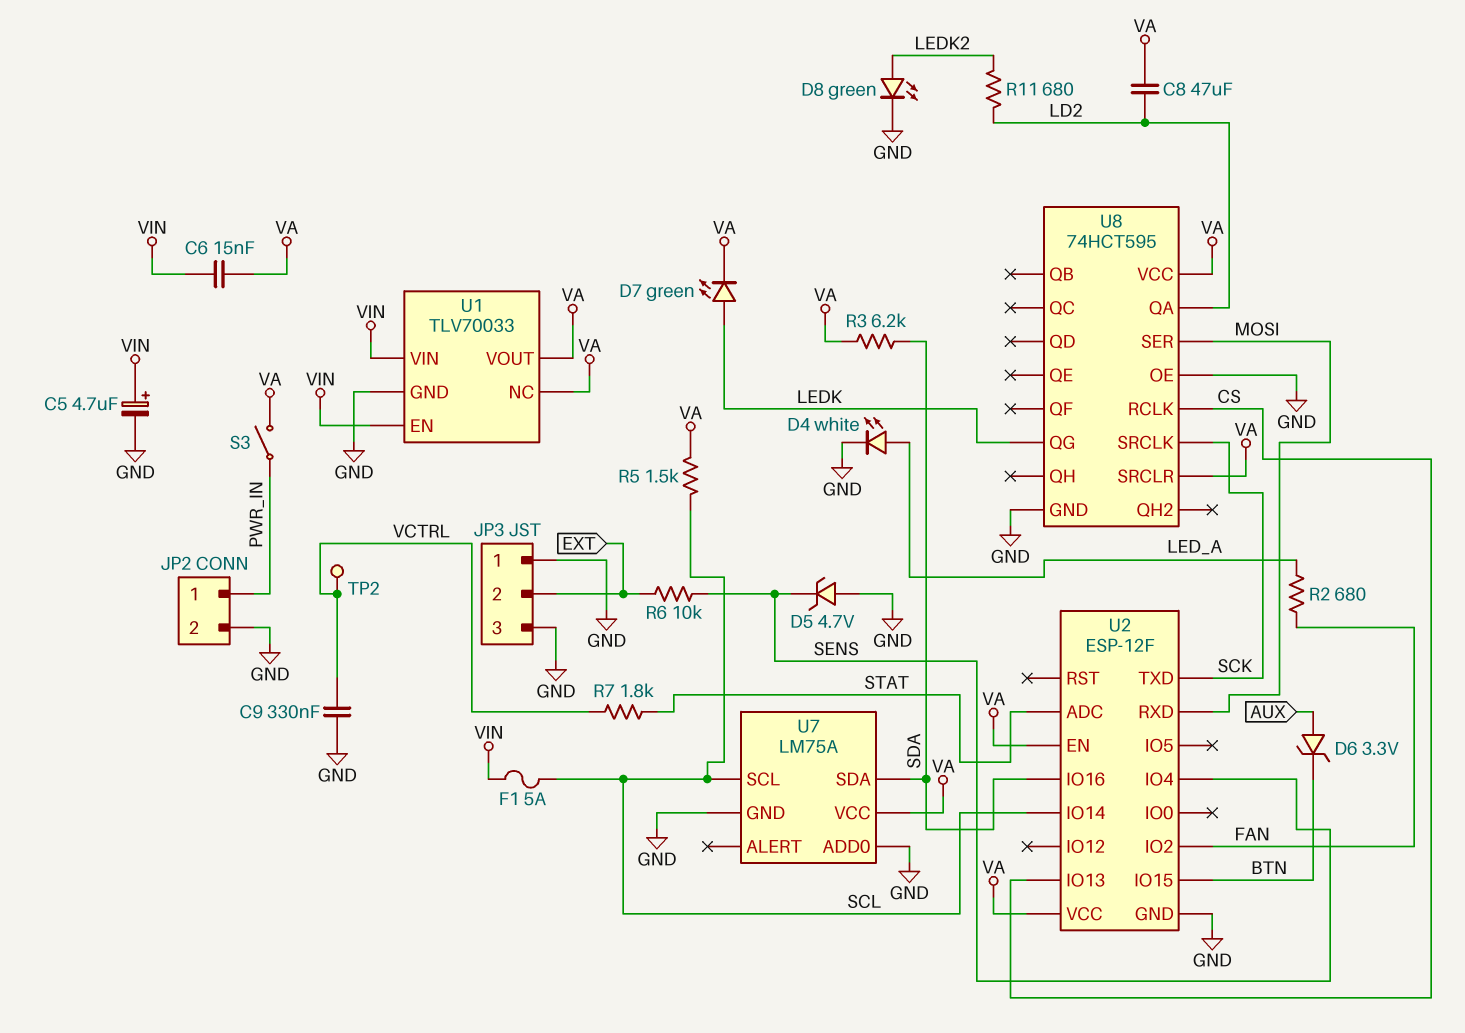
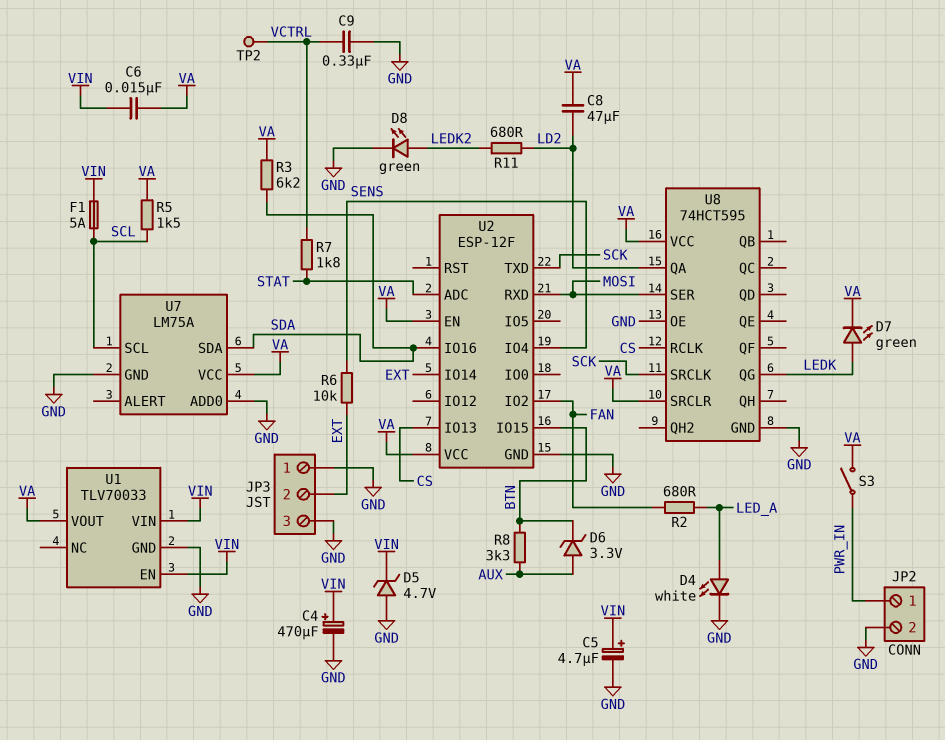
C4: none -> 470uF (plus VIN, minus GND)
D5: zener 4.7V (A GND, K SENS) -> zener 4.7V (A GND, K VIN)
R8: none -> 3.3k (AUX, BTN)
U1 pin NC: VA -> none
U2 pin IO14: SCL -> EXT

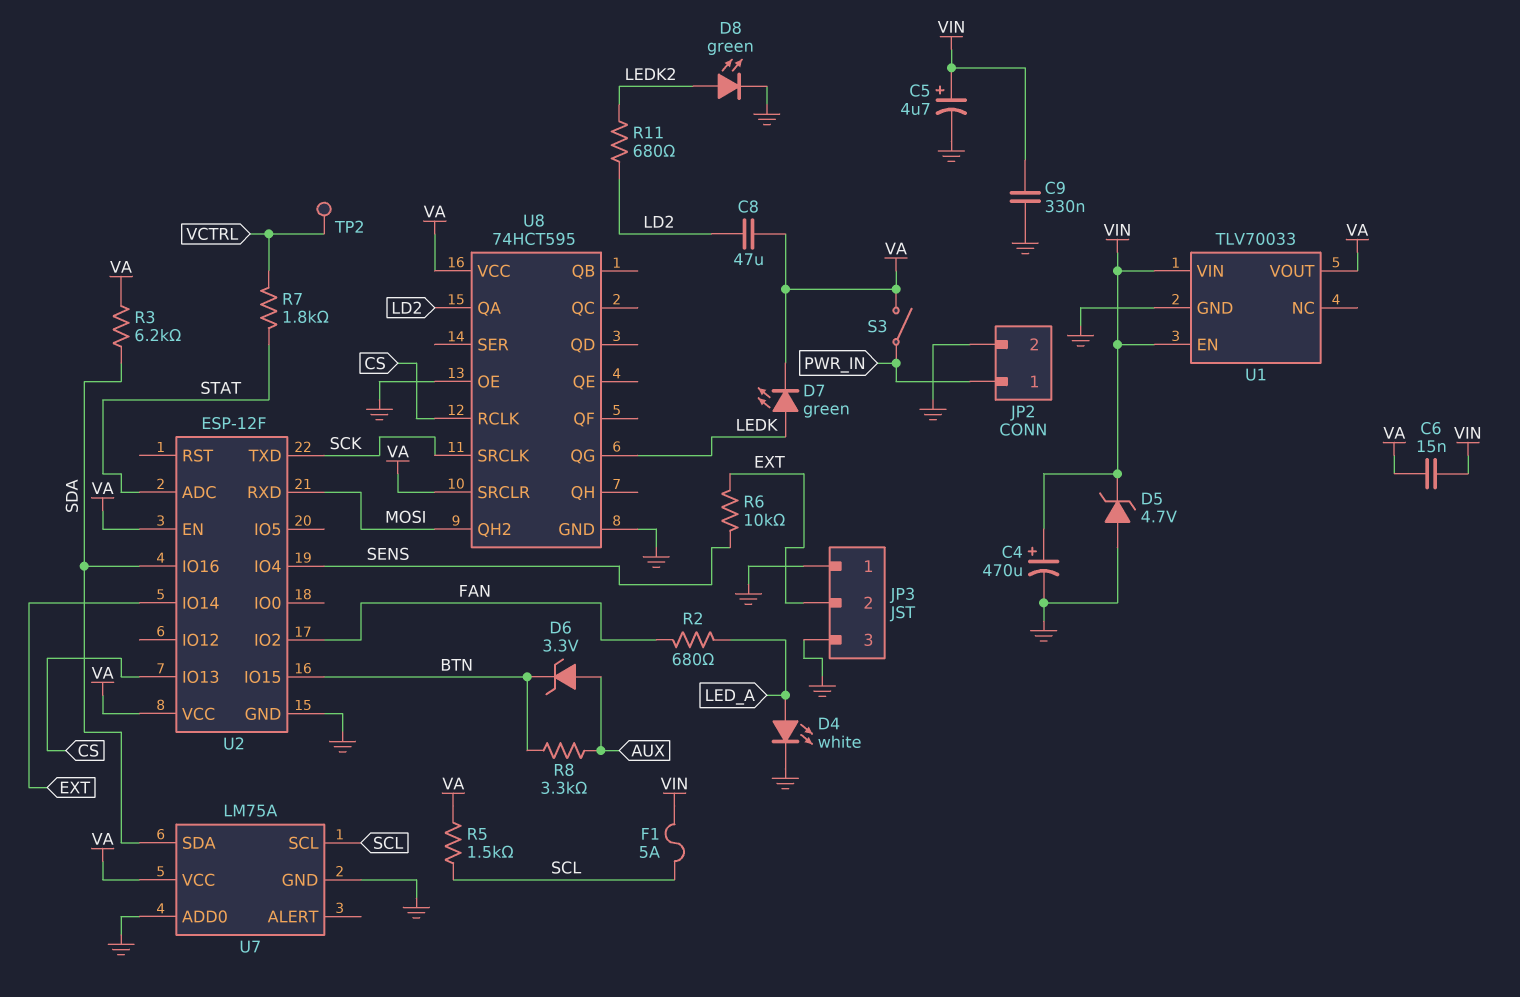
C9: 330nF (GND, VCTRL) -> 330nF (GND, VIN)
U8 pin QH2: none -> MOSI
U8 pin SER: MOSI -> none

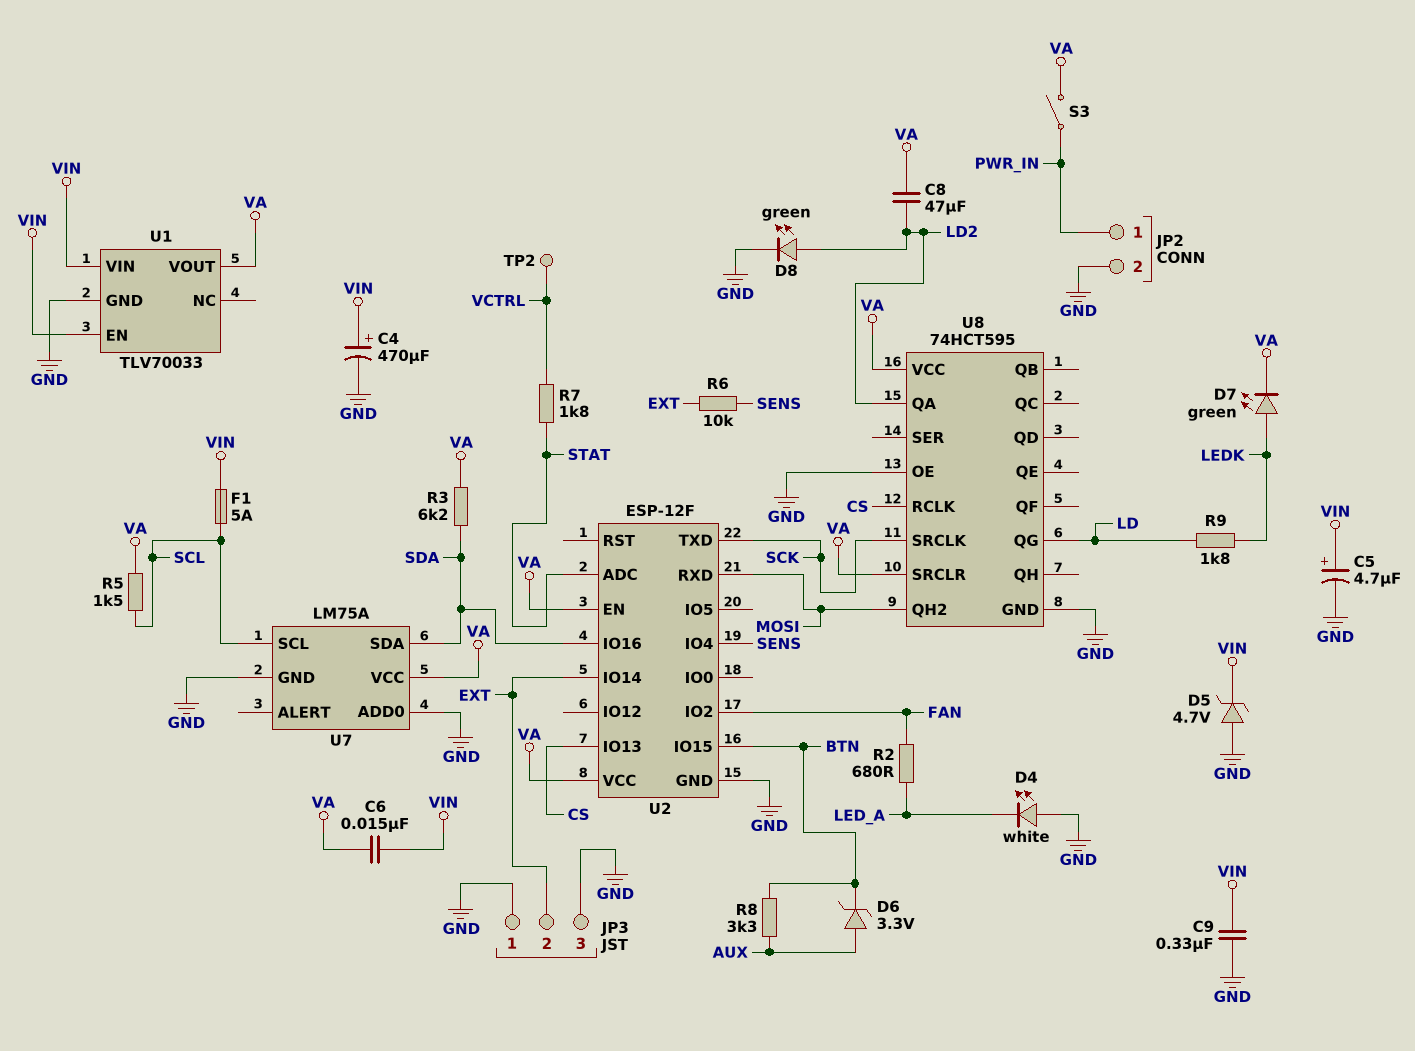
D4: LED white (A LED_A, K GND) -> LED white (A GND, K LED_A)
D8: LED green (A LEDK2, K GND) -> LED green (A LD2, K GND)
R9: none -> 1.8k (LD, LEDK)
R11: 680 (LD2, LEDK2) -> none
U8 pin QG: LEDK -> LD

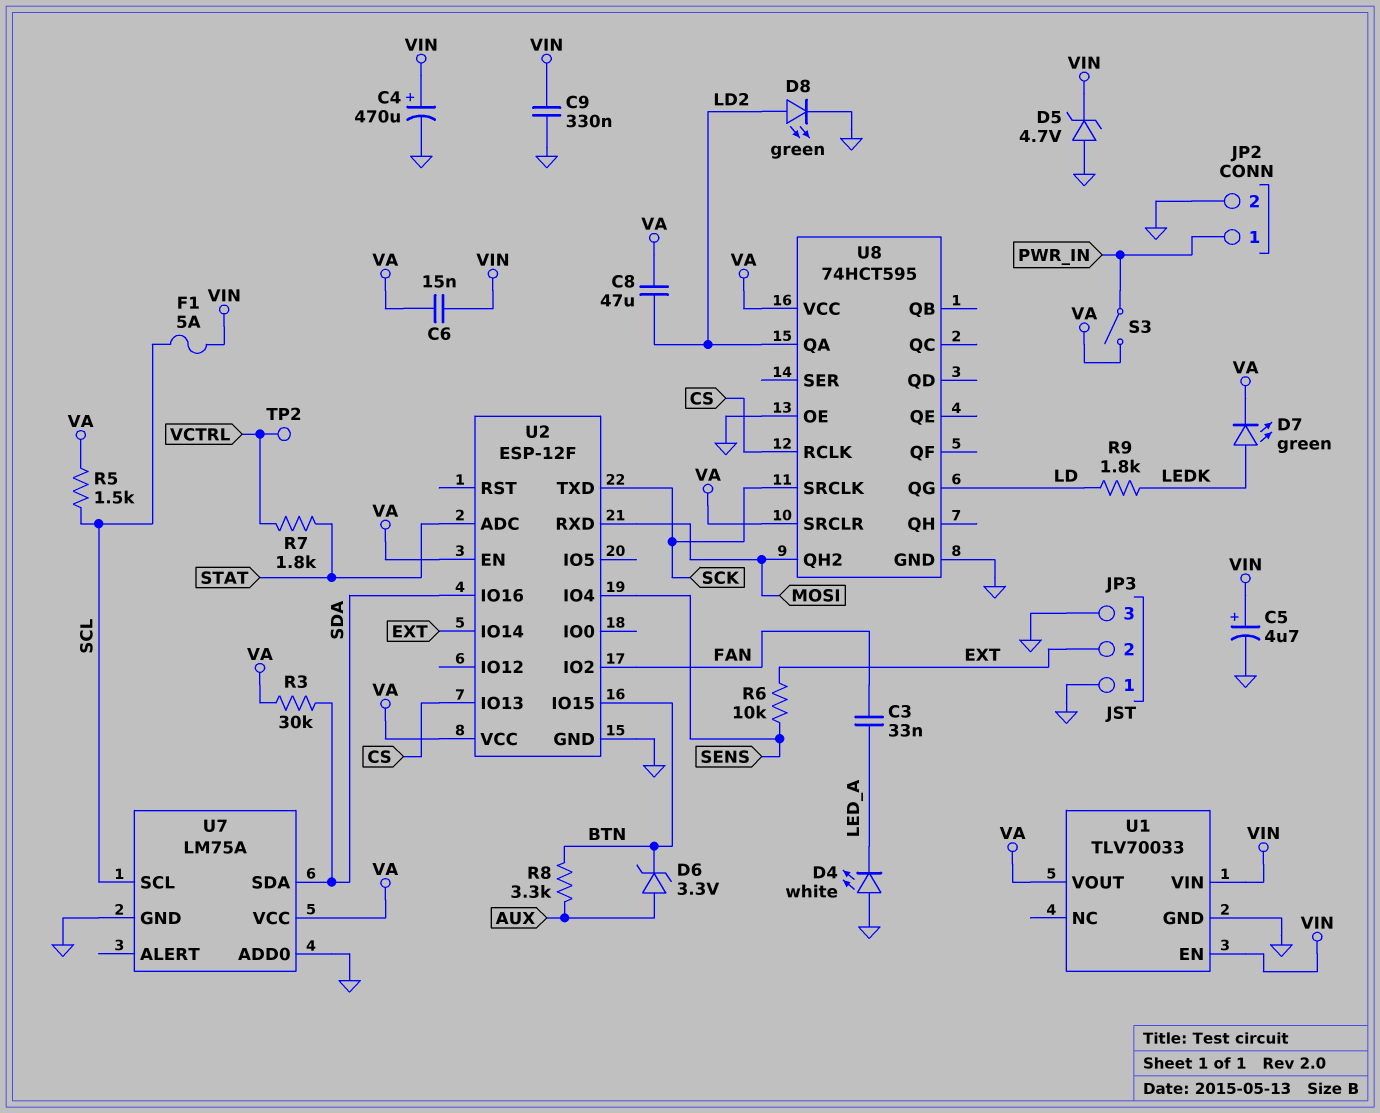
C3: none -> 33nF (FAN, LED_A)
R2: 680 (FAN, LED_A) -> none
R3: 6.2k (SDA, VA) -> 30k (SDA, VA)

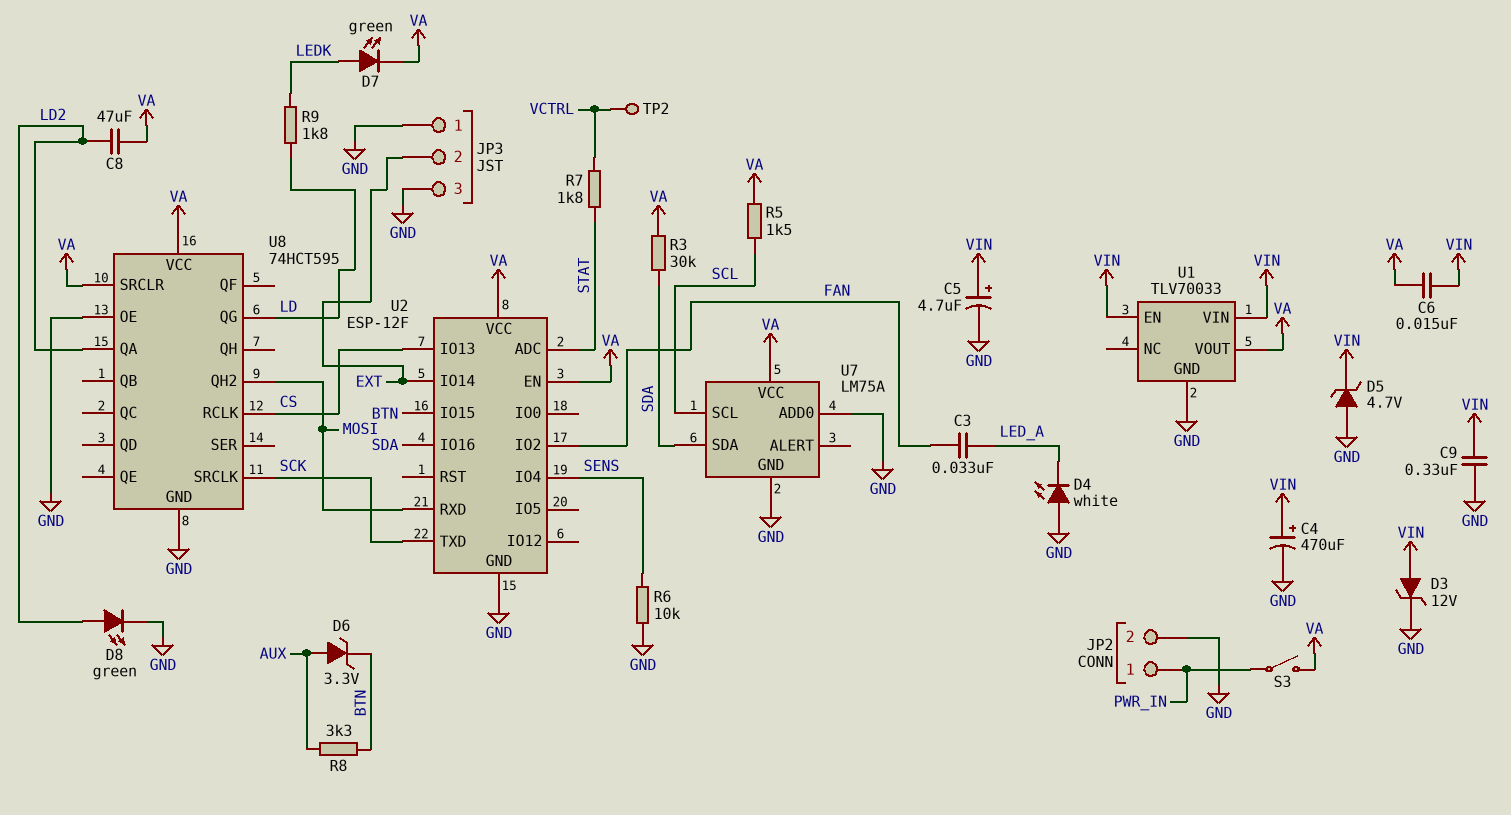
D3: none -> zener 12V (A VIN, K GND)
F1: 5A (SCL, VIN) -> none
R6: 10k (EXT, SENS) -> 10k (GND, SENS)

